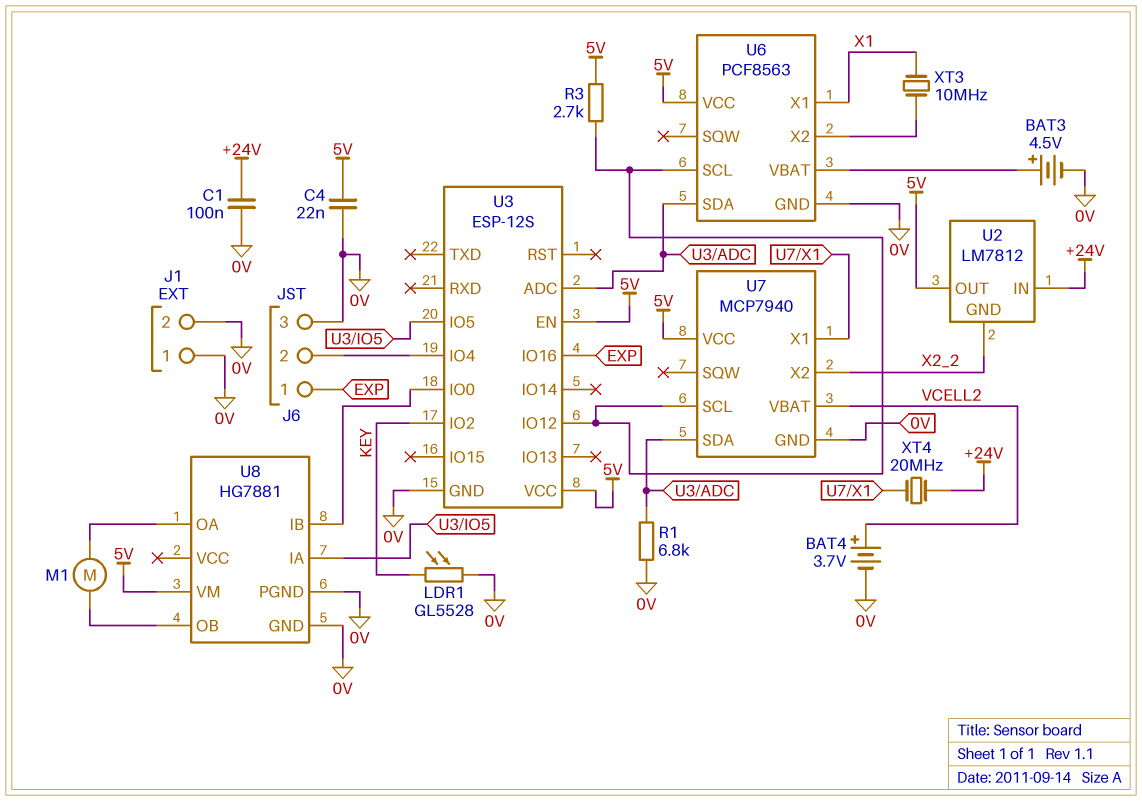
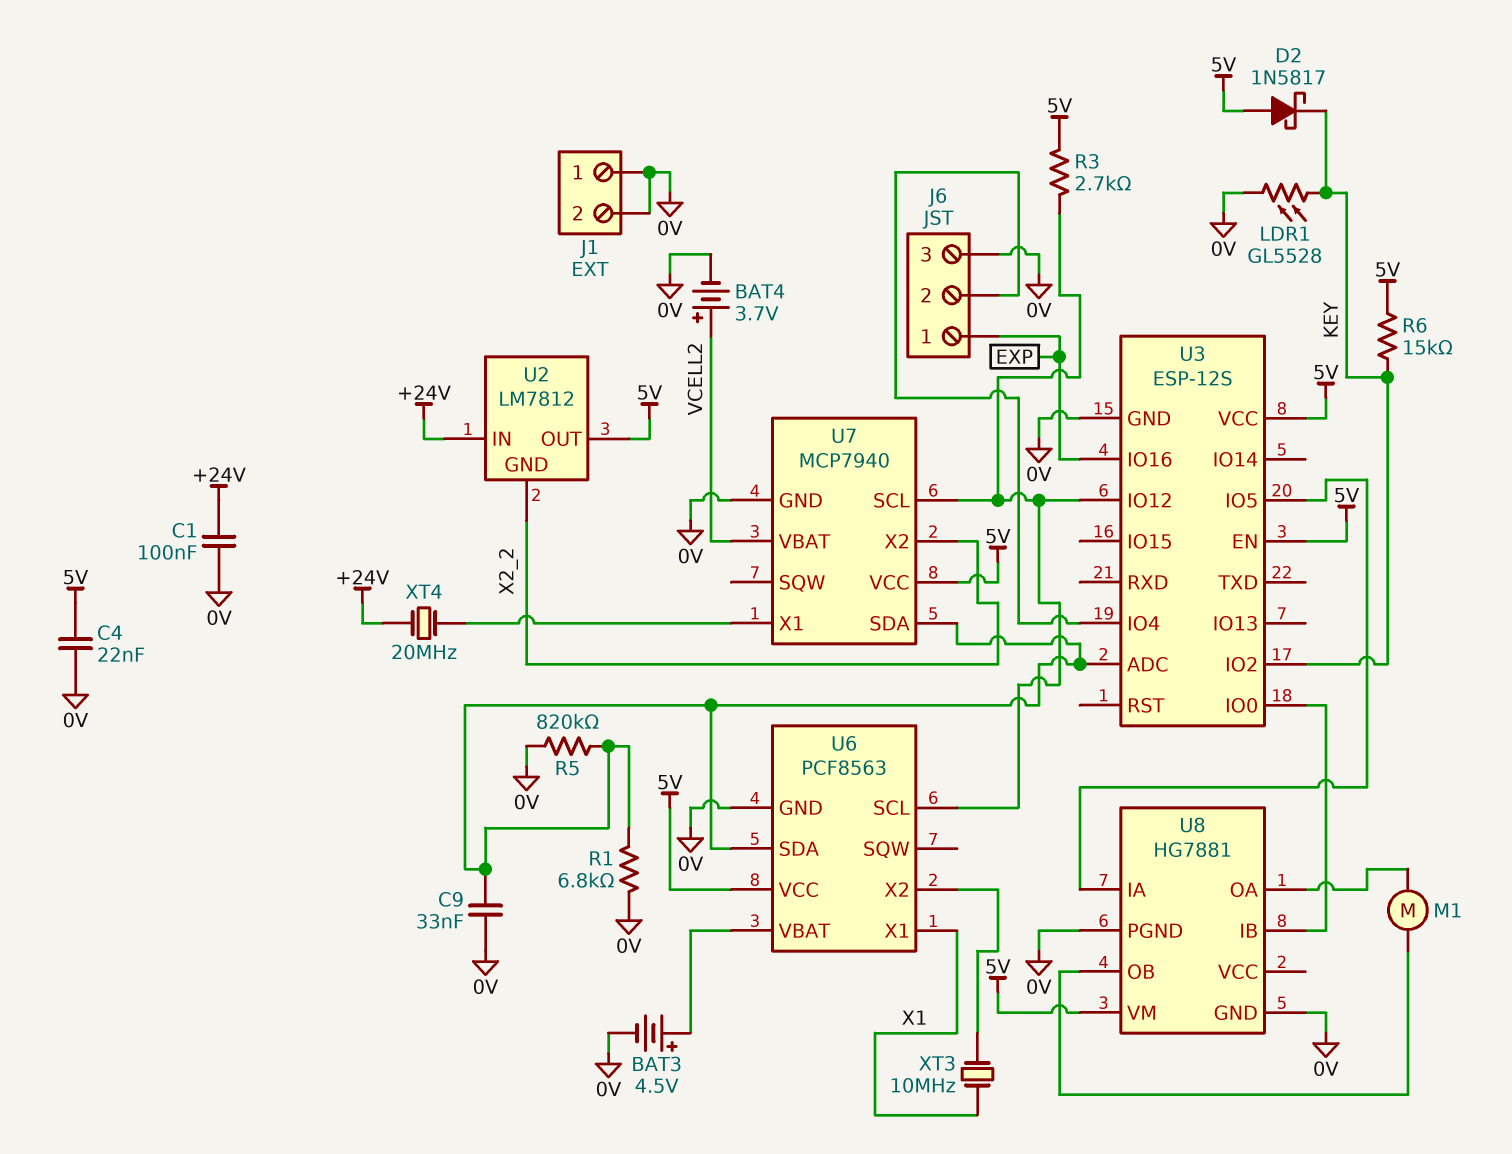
C9: none -> 33nF (0V, U3/ADC)
D2: none -> schottky 1N5817 (A 5V, K KEY)
R5: none -> 820k (0V, U3/ADC)
R6: none -> 15k (5V, KEY)

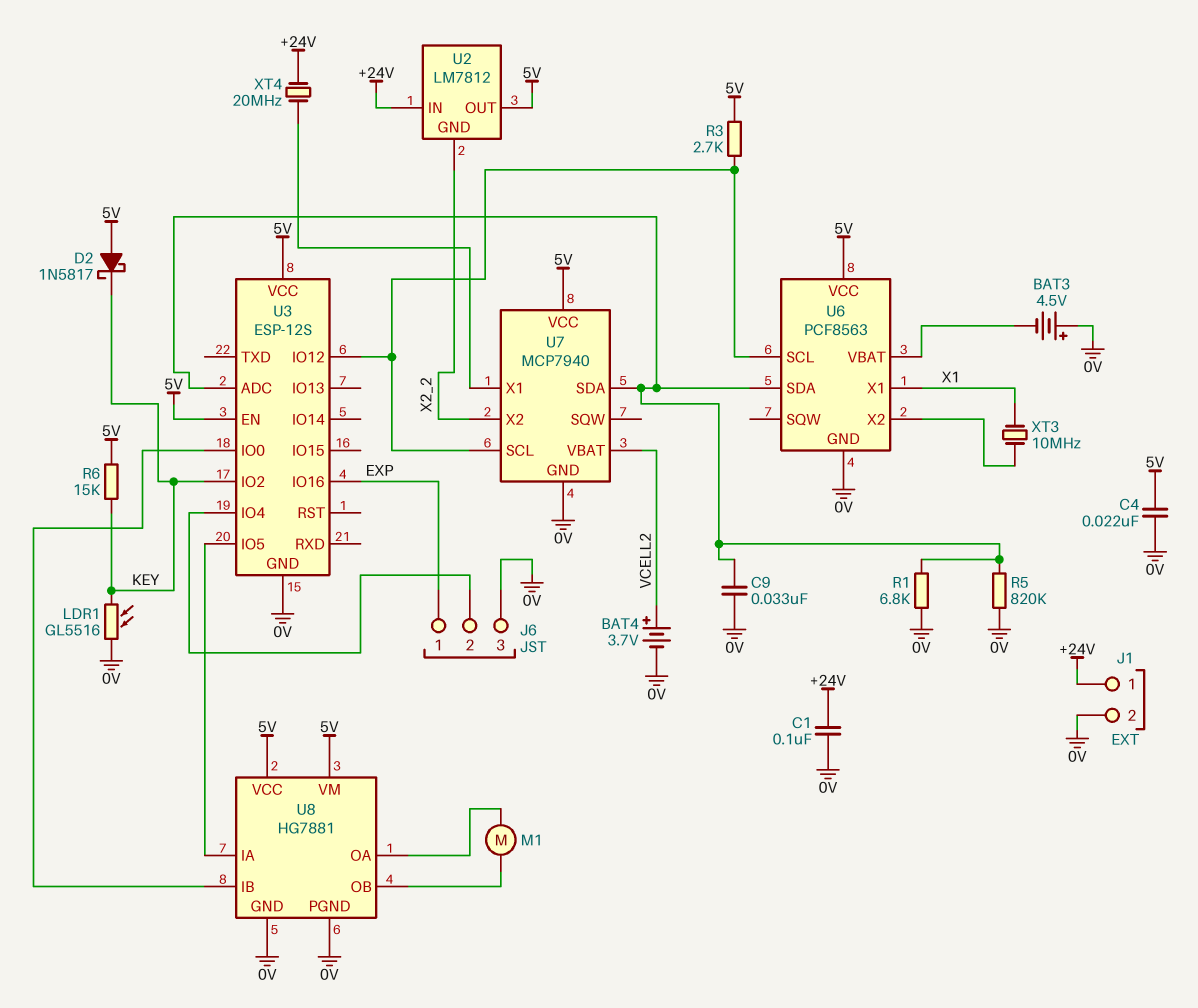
BAT3: 4.5V (plus U6/VBAT, minus 0V) -> 4.5V (plus 0V, minus U6/VBAT)
J1 pin 1: 0V -> +24V
LDR1: GL5528 (0V, KEY) -> GL5516 (0V, KEY)
U8 pin VCC: none -> 5V

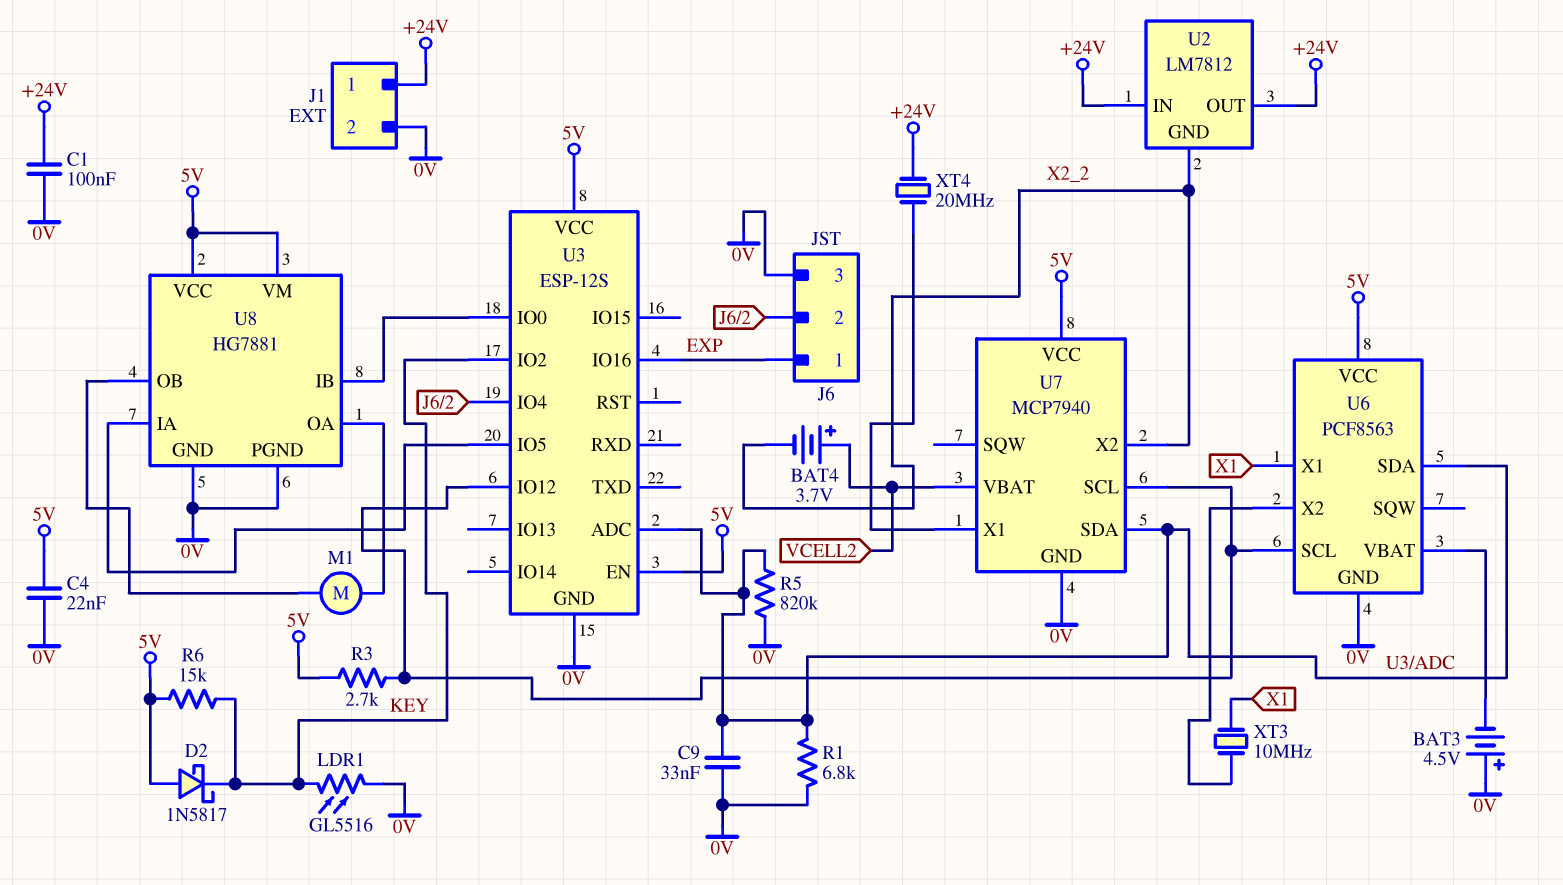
BAT4: 3.7V (plus VCELL2, minus 0V) -> 3.7V (plus VCELL2, minus X2_2)
U2 pin OUT: 5V -> +24V

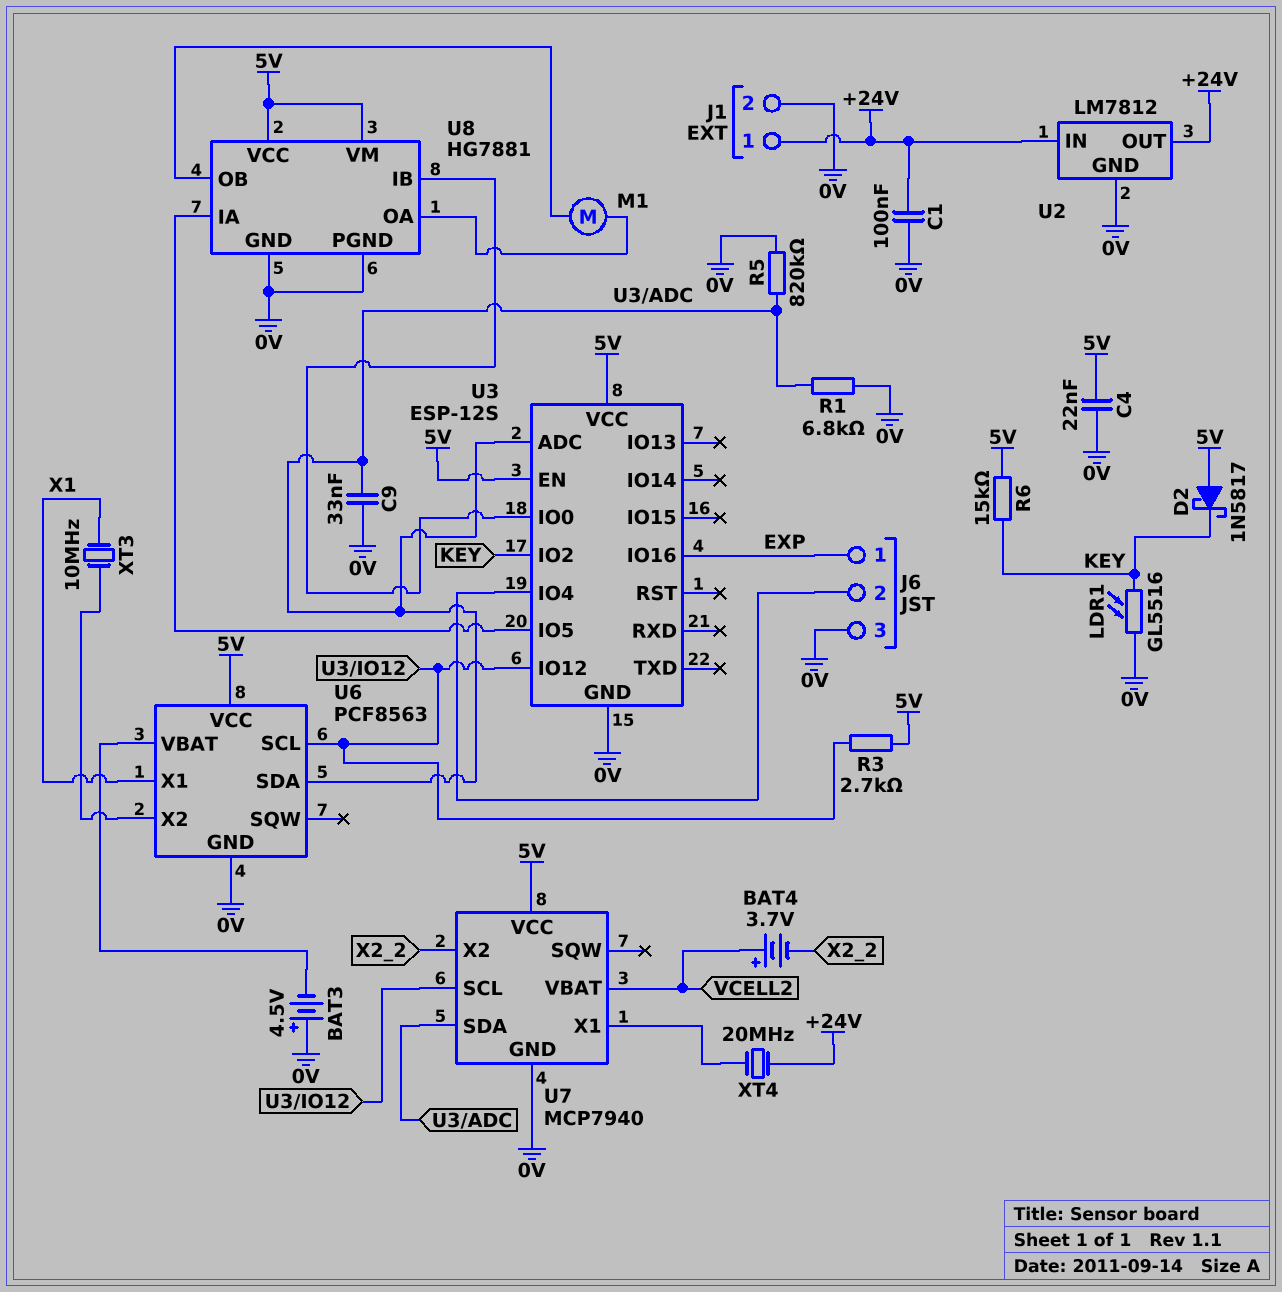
U2 pin GND: X2_2 -> 0V

